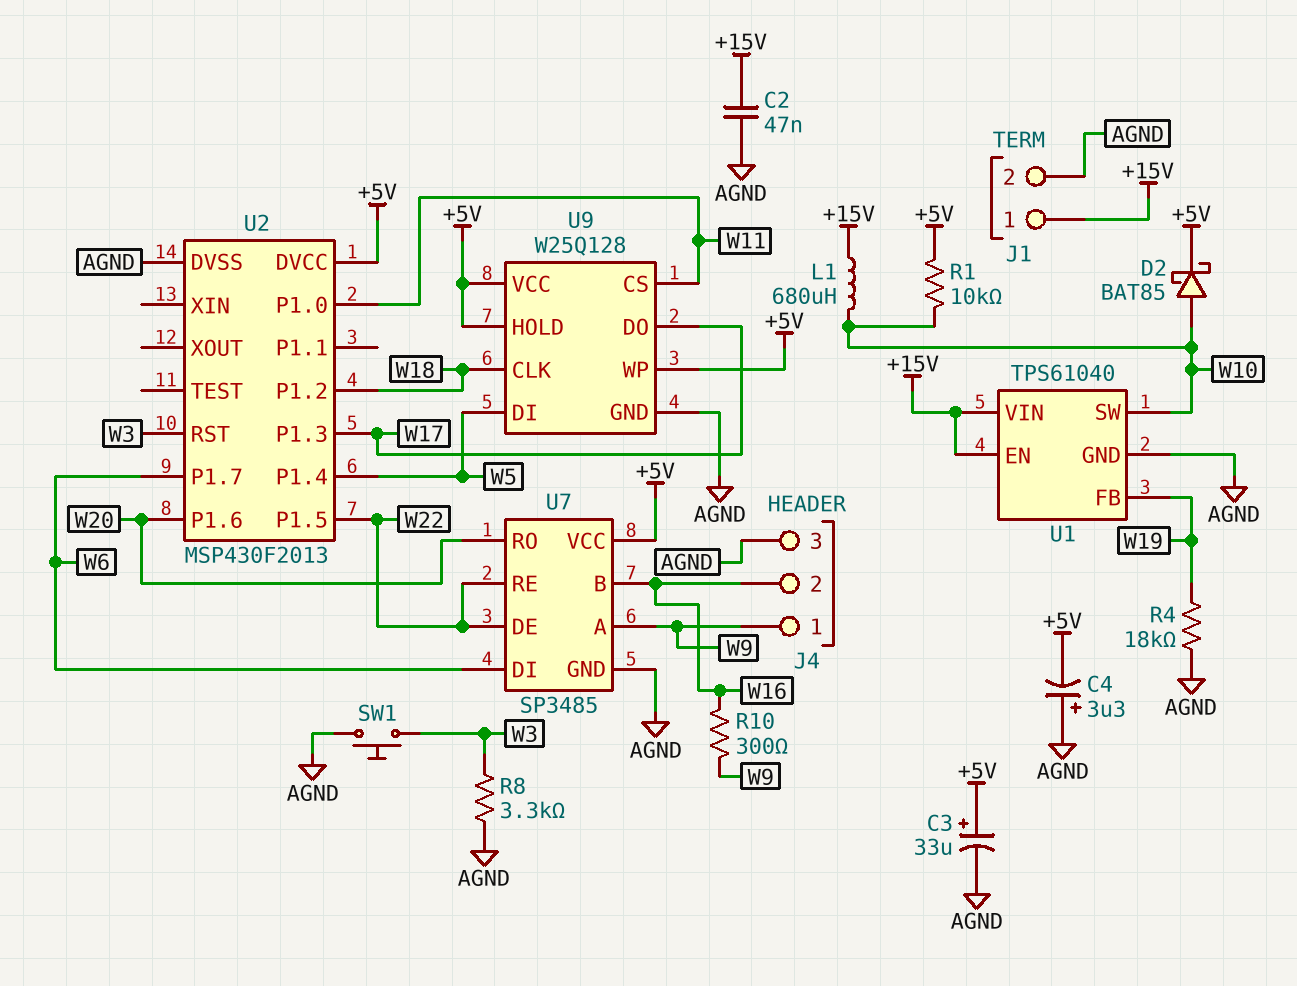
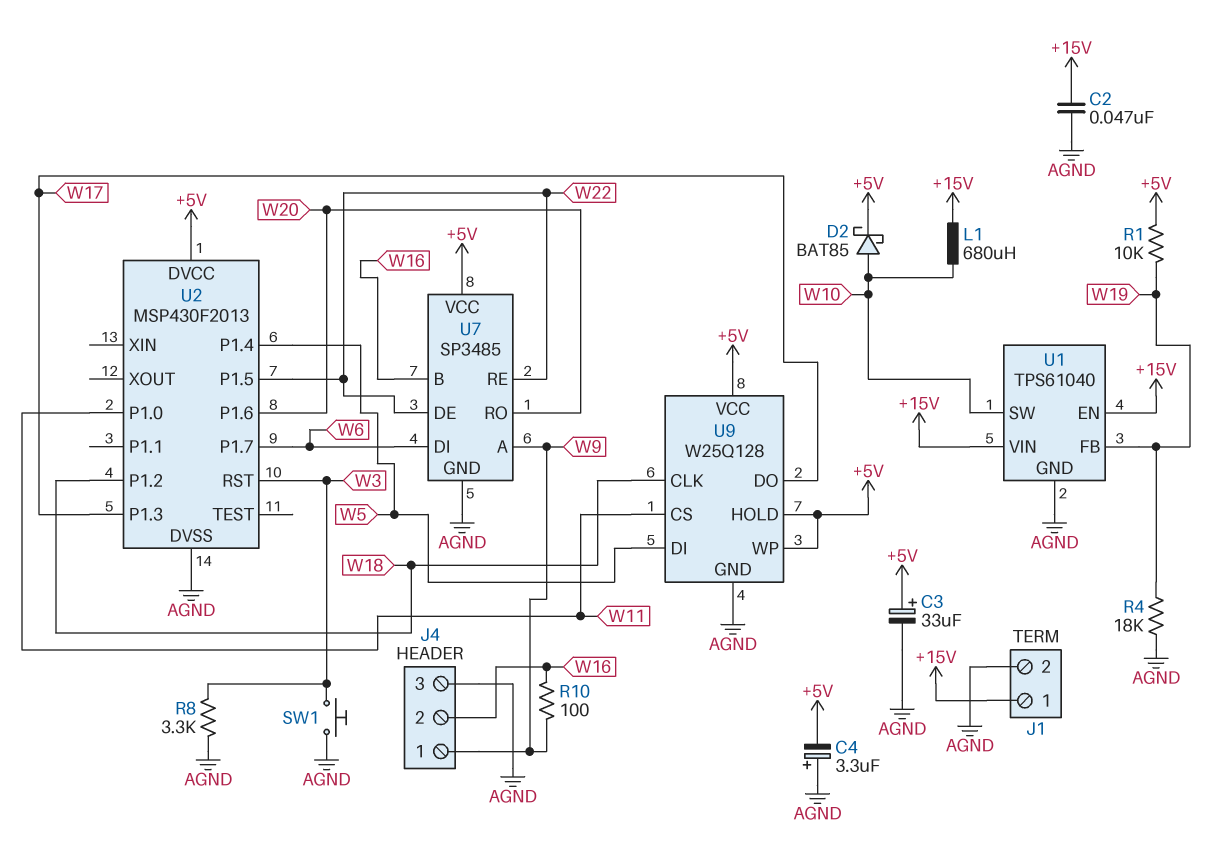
R1: 10k (+5V, W10) -> 10k (+5V, W19)
R10: 300 (W9, W16) -> 100 (W9, W16)

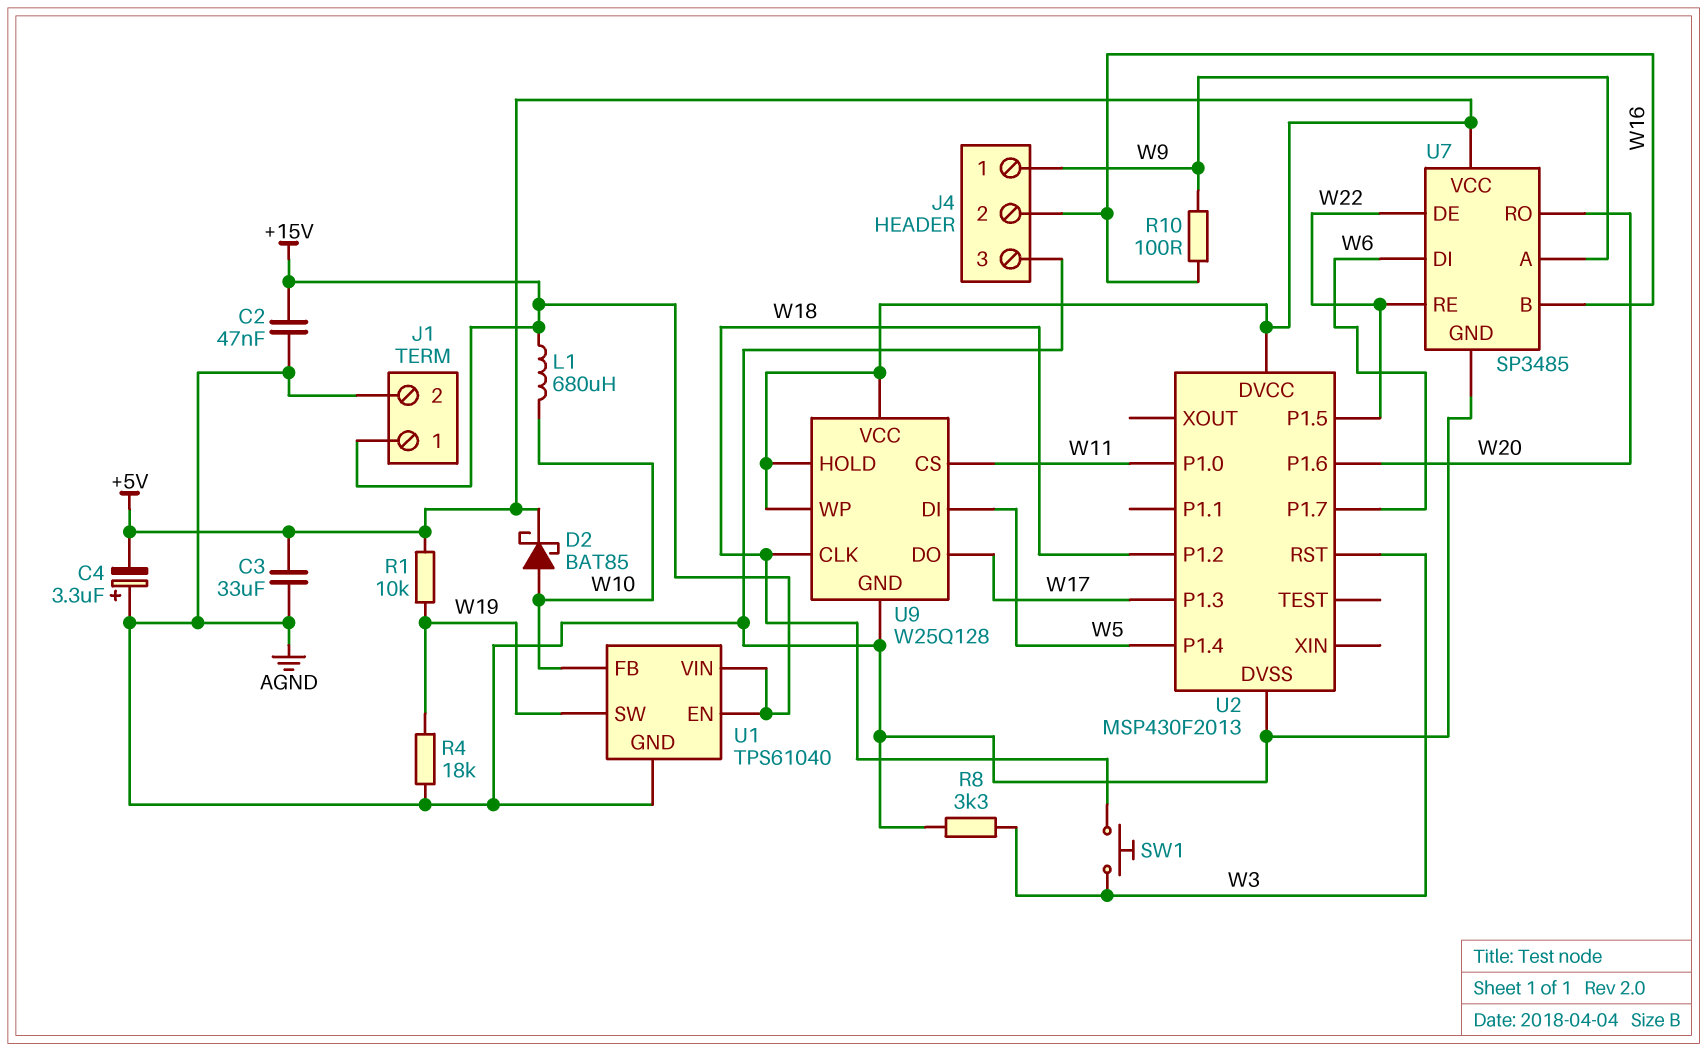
C3: 33uF (plus +5V, minus AGND) -> 33uF (+5V, AGND)
SW1: button (AGND, W3) -> button (W3, W18)
U1 pin FB: W19 -> W10
U1 pin SW: W10 -> W19

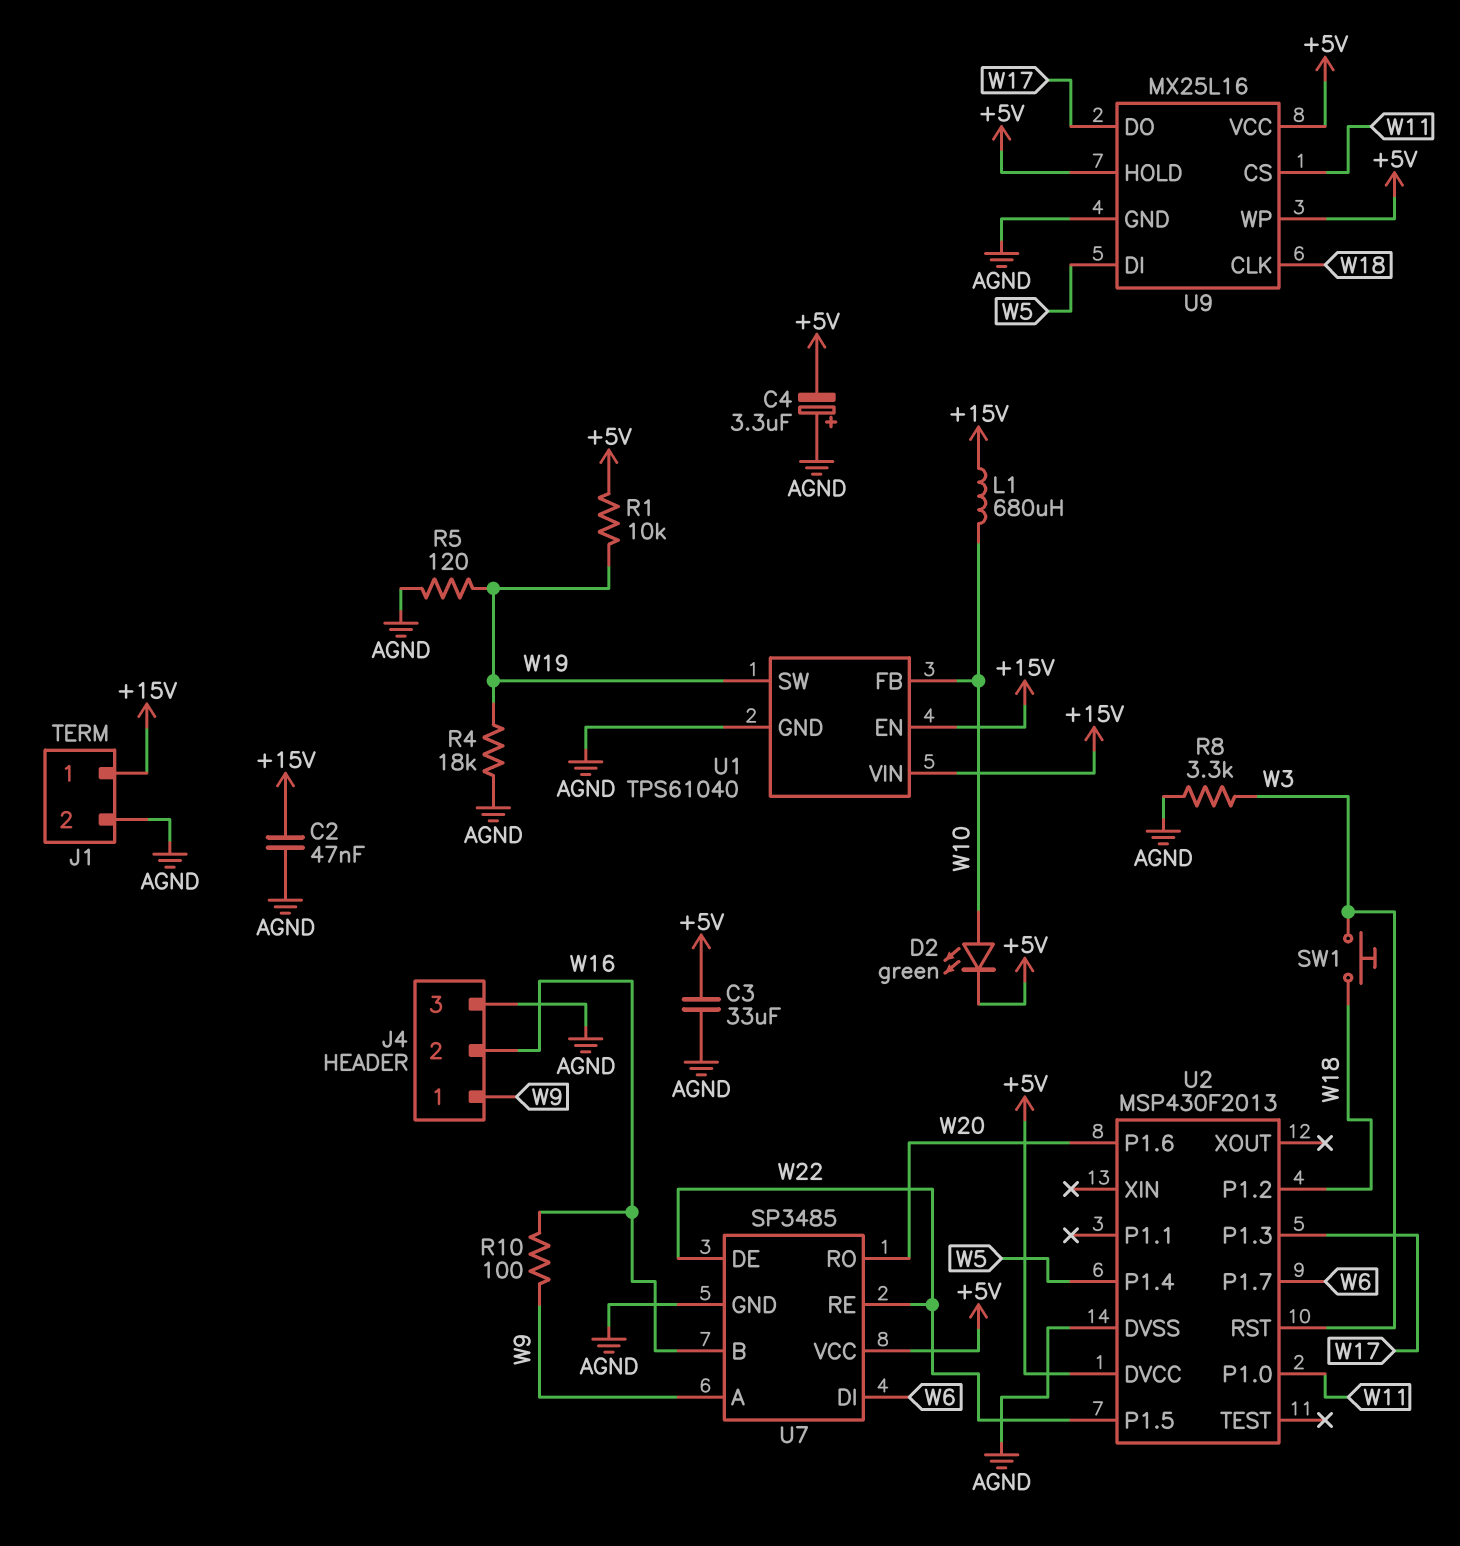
D2: schottky BAT85 (A W10, K +5V) -> LED green (A W10, K +5V)
R5: none -> 120 (AGND, W19)
U9: W25Q128 -> MX25L16

